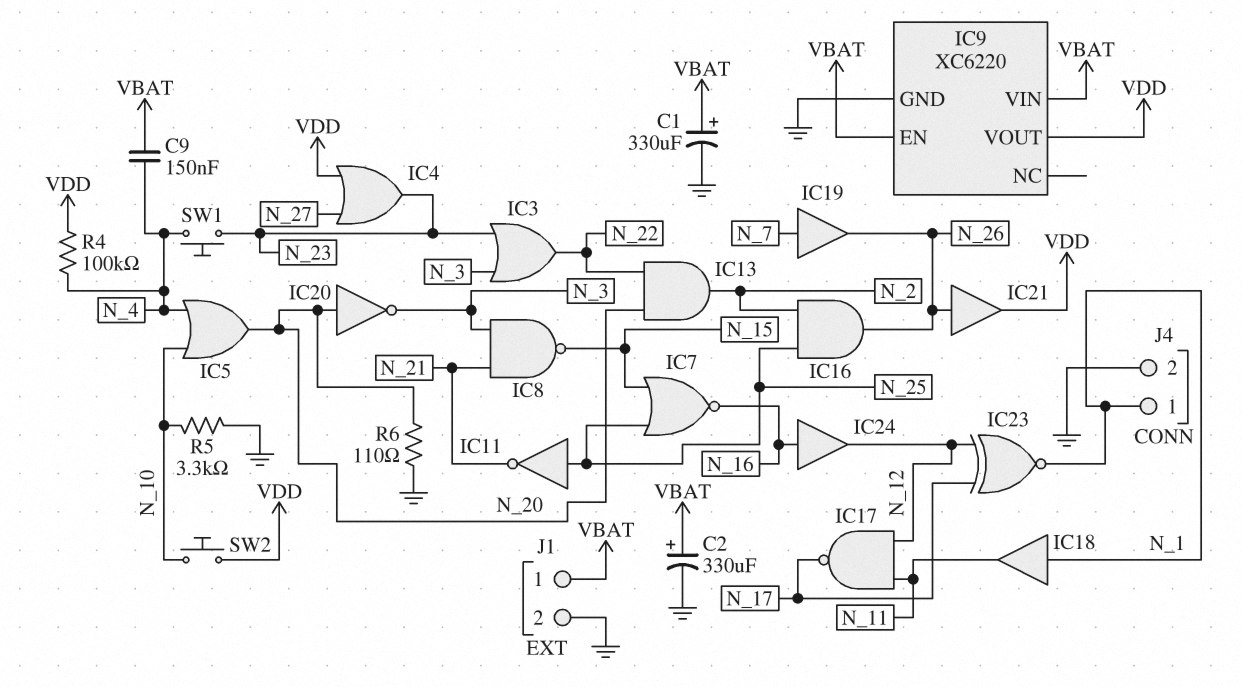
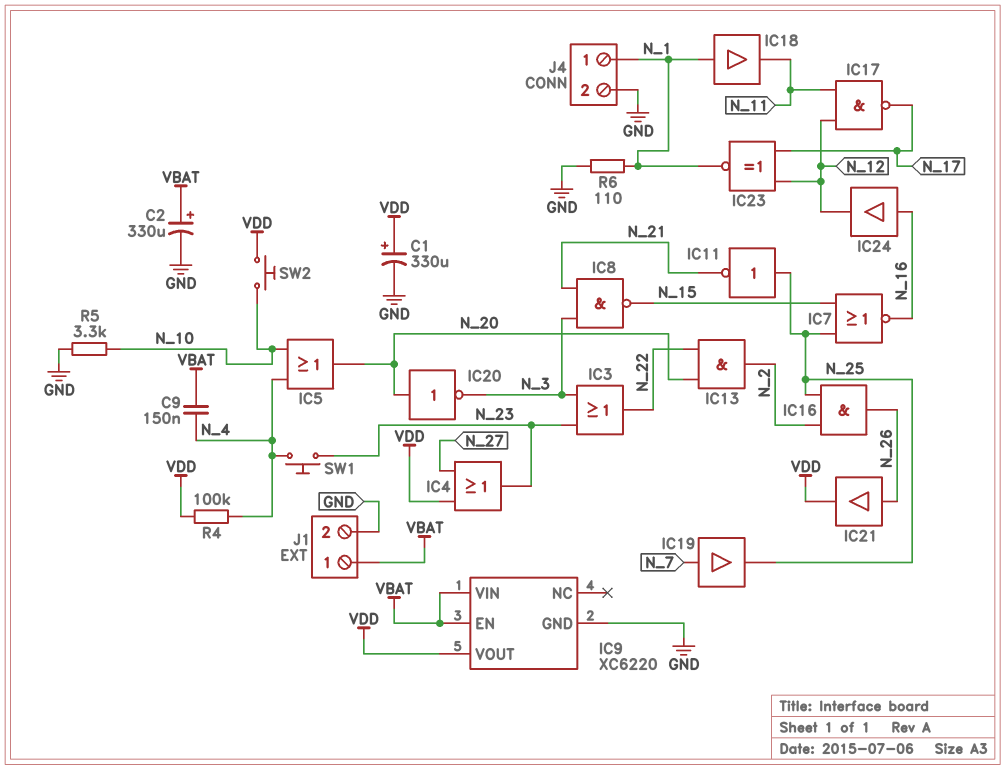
C1: 330uF (plus VBAT, minus GND) -> 330uF (plus VDD, minus GND)
IC19: buffer (in N_7, out N_26) -> buffer (in N_7, out N_25)
R6: 110 (GND, N_20) -> 110 (GND, N_1)

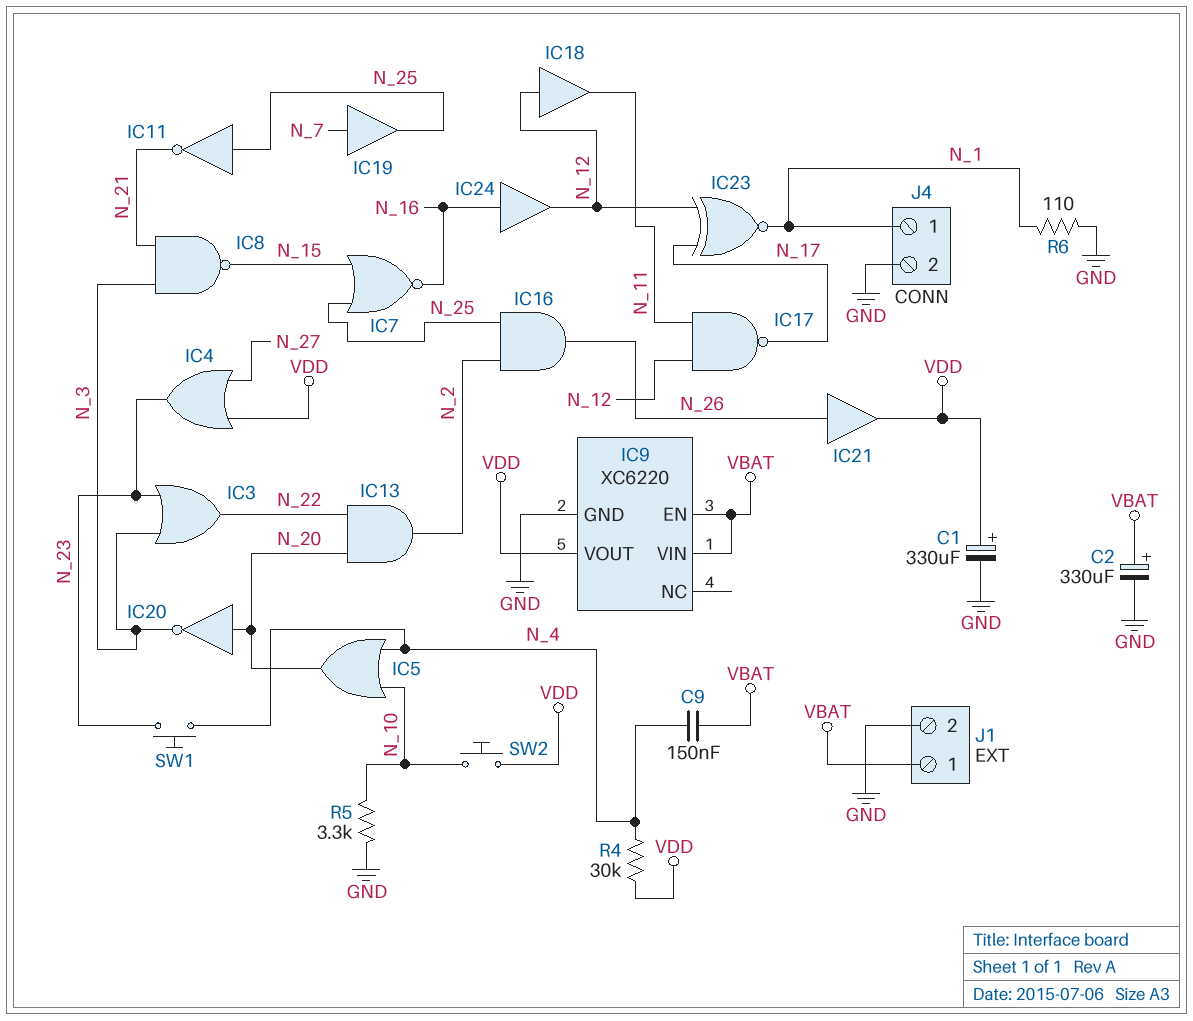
IC18: buffer (in N_1, out N_11) -> buffer (in N_12, out N_11)
R4: 100k (N_4, VDD) -> 30k (N_4, VDD)

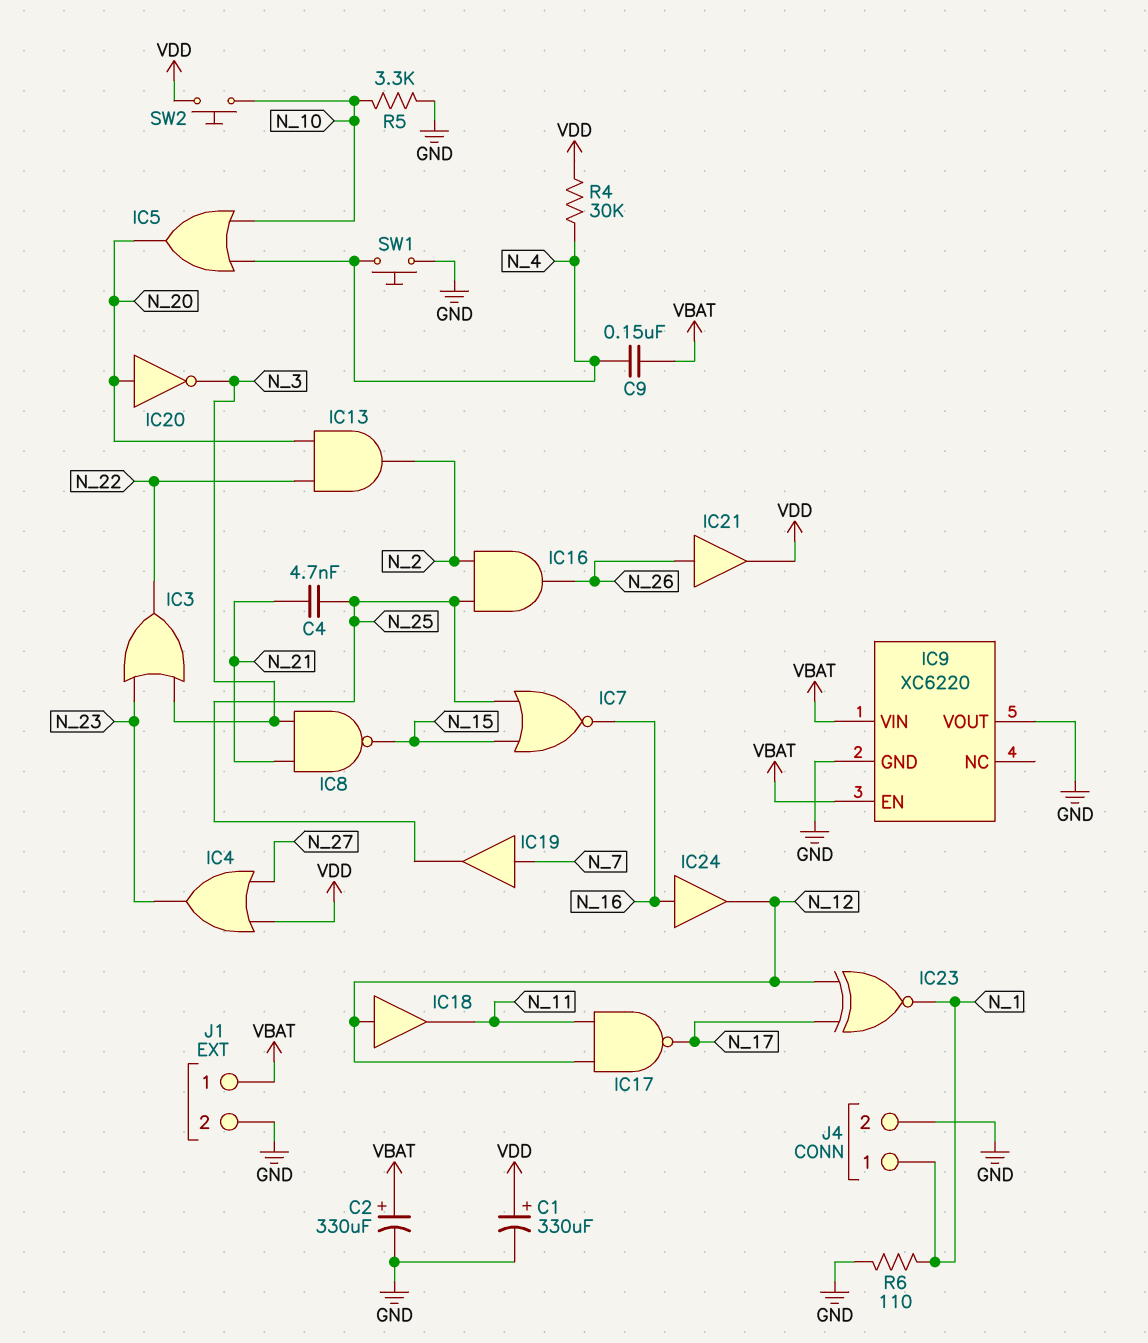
C4: none -> 4.7nF (N_21, N_25)
IC9 pin VOUT: VDD -> GND
IC11: NOT (in N_25, out N_21) -> none
SW1: button (N_4, N_23) -> button (GND, N_4)

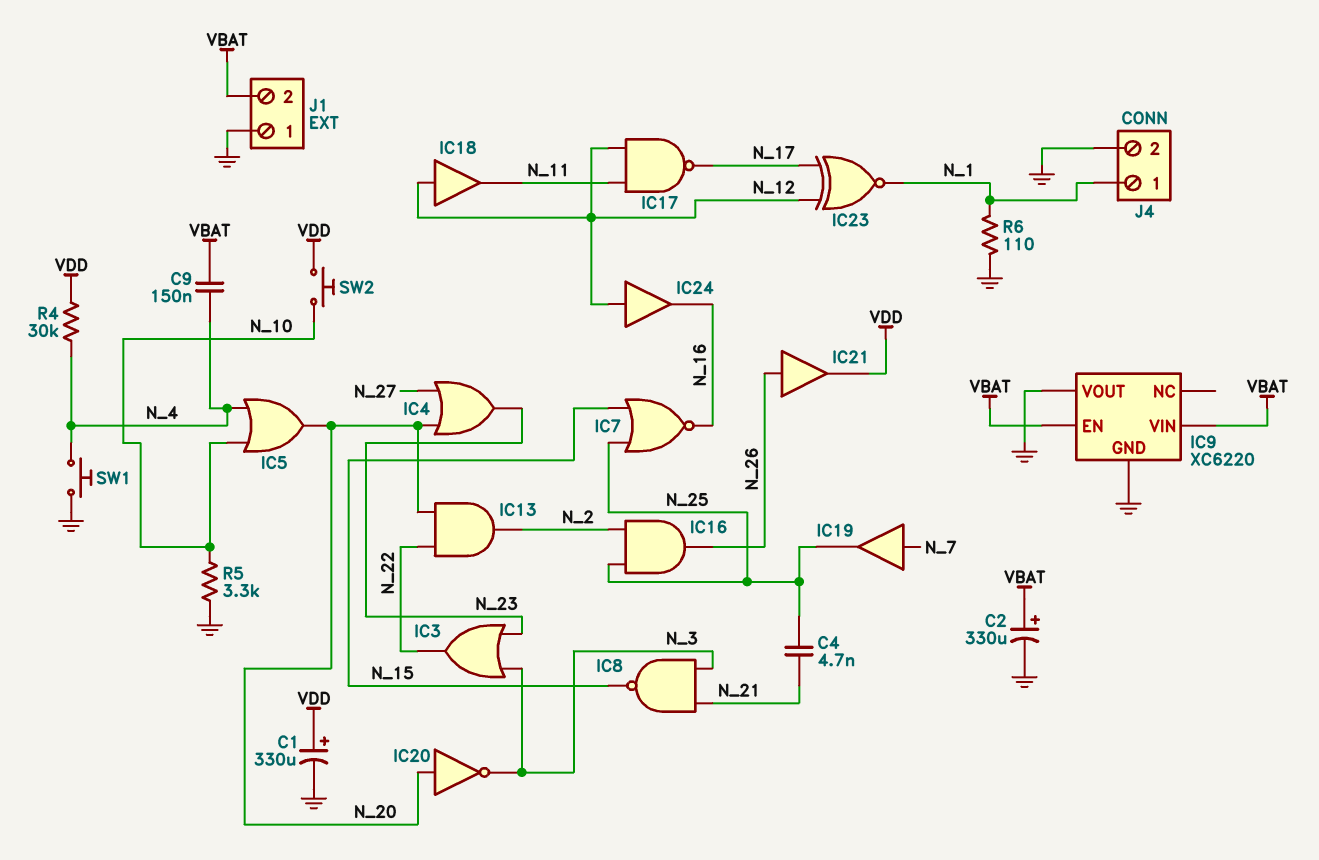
IC4: OR (in N_27, in VDD, out N_23) -> OR (in N_20, in N_27, out N_23)
IC24: buffer (in N_16, out N_12) -> buffer (in N_12, out N_16)
J1 pin 1: VBAT -> GND
J1 pin 2: GND -> VBAT

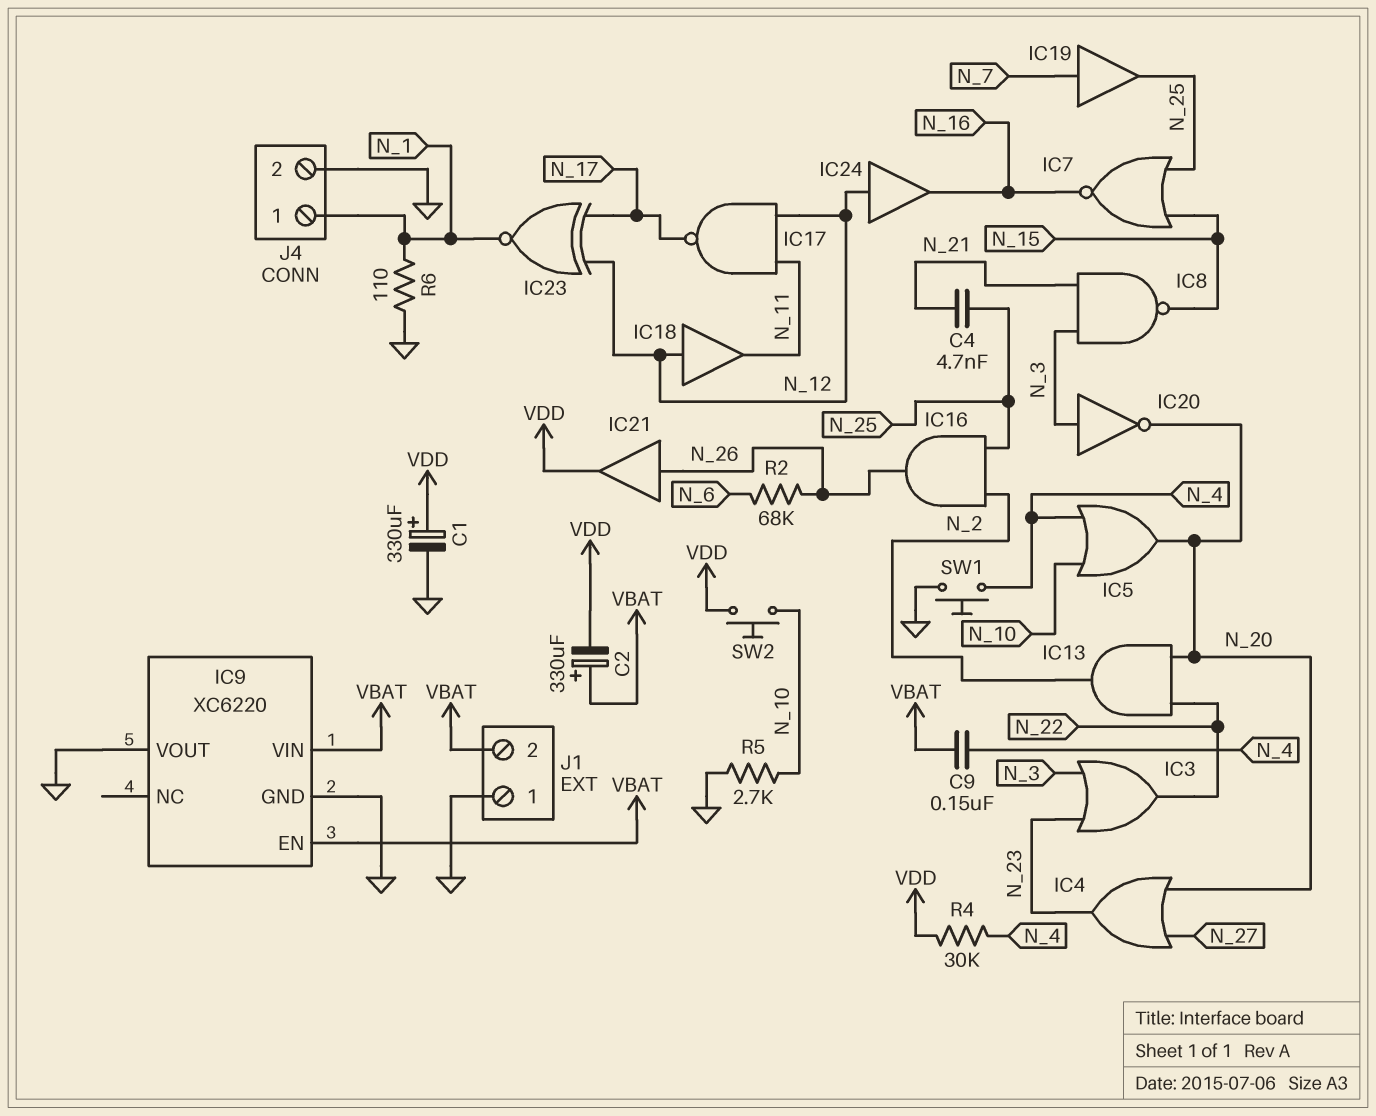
C2: 330uF (plus VBAT, minus GND) -> 330uF (plus VBAT, minus VDD)
IC20: NOT (in N_20, out N_3) -> NOT (in N_3, out N_20)
R2: none -> 68k (N_6, N_26)
R5: 3.3k (GND, N_10) -> 2.7k (GND, N_10)

